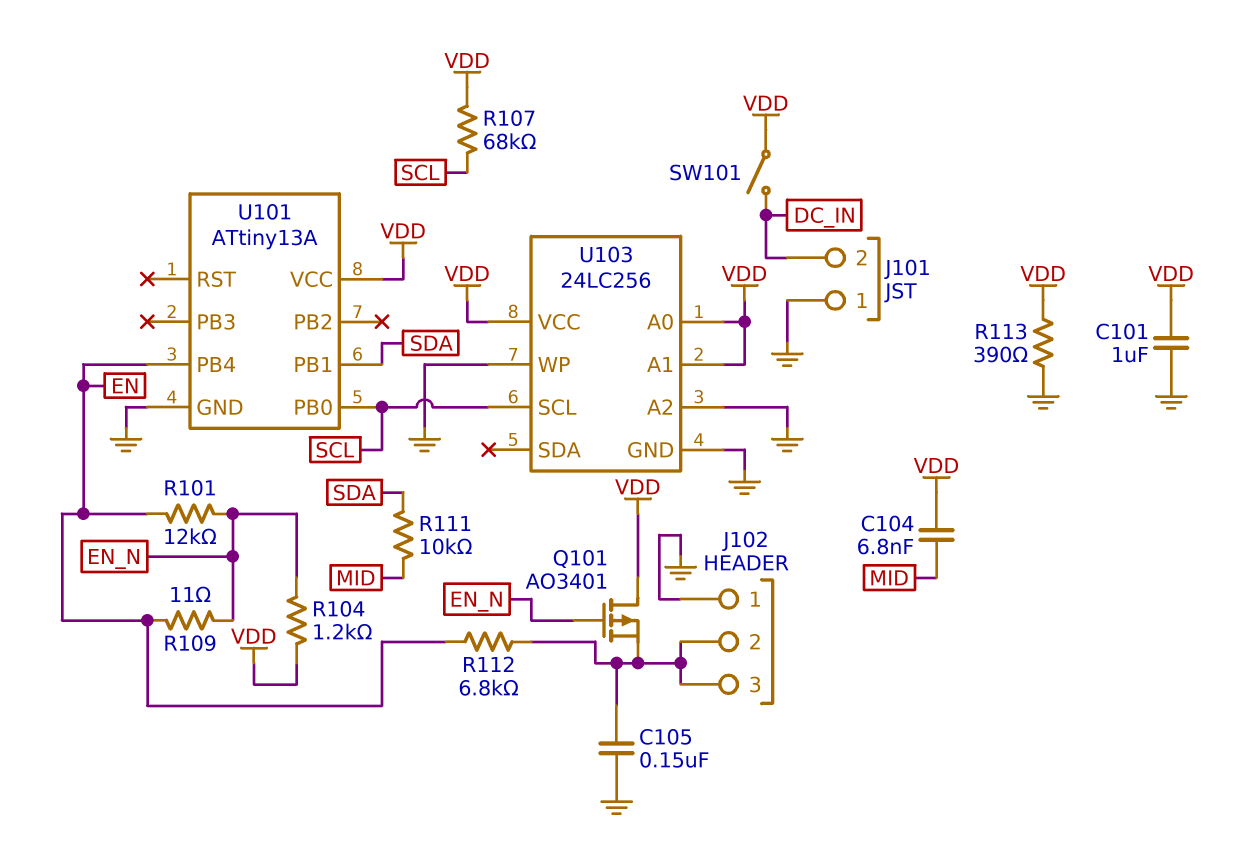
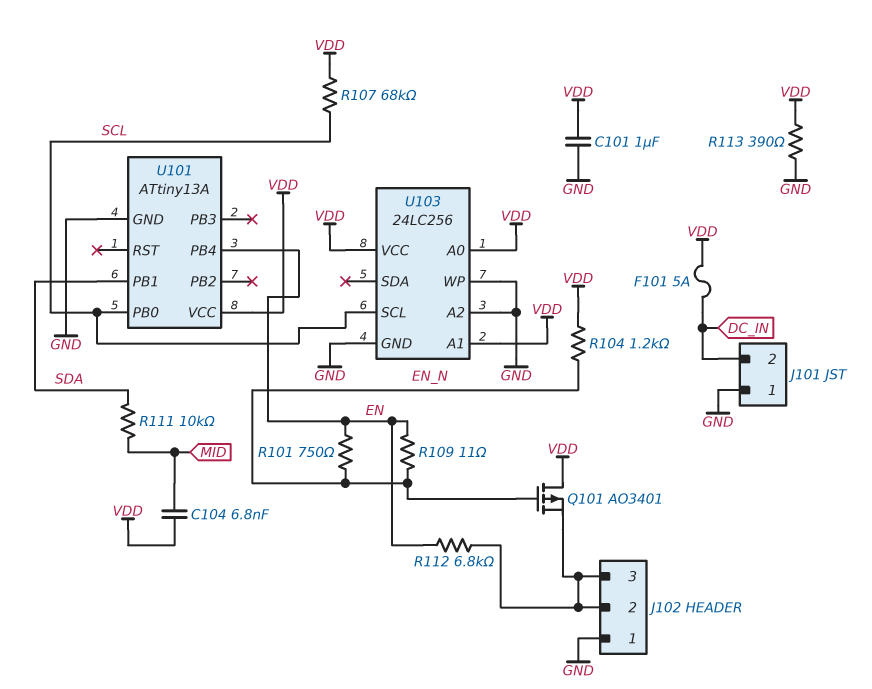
C105: 150nF (GND, J102/2) -> none
F101: none -> 5A (DC_IN, VDD)
R101: 12k (EN, EN_N) -> 750 (EN, EN_N)
SW101: switch (DC_IN, VDD) -> none

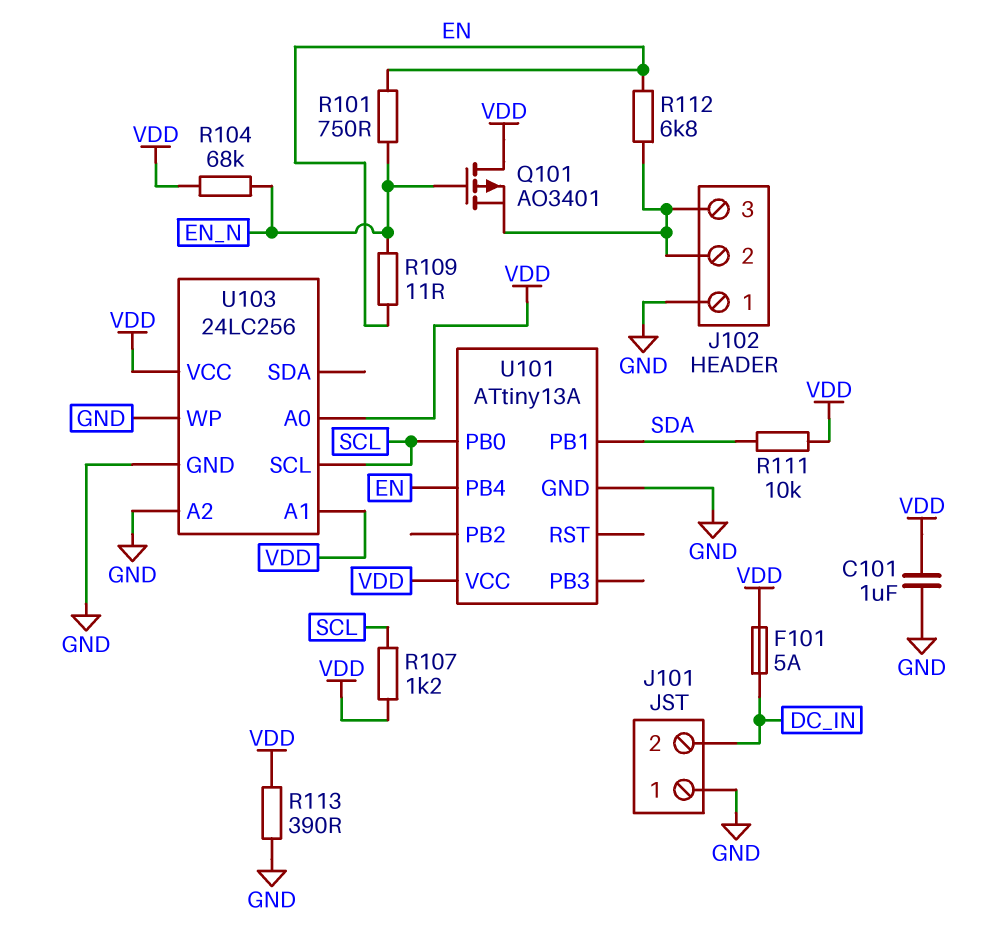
C104: 6.8nF (MID, VDD) -> none
R104: 1.2k (EN_N, VDD) -> 68k (EN_N, VDD)
R107: 68k (SCL, VDD) -> 1.2k (SCL, VDD)
R111: 10k (MID, SDA) -> 10k (SDA, VDD)

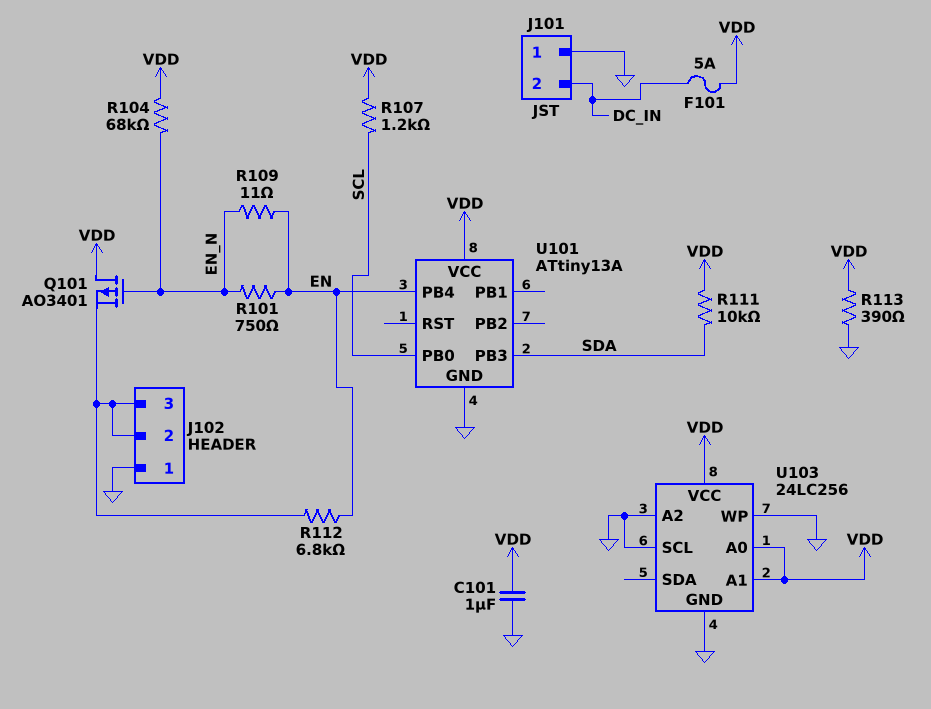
U101 pin PB1: SDA -> none
U101 pin PB3: none -> SDA
U103 pin SCL: SCL -> GND

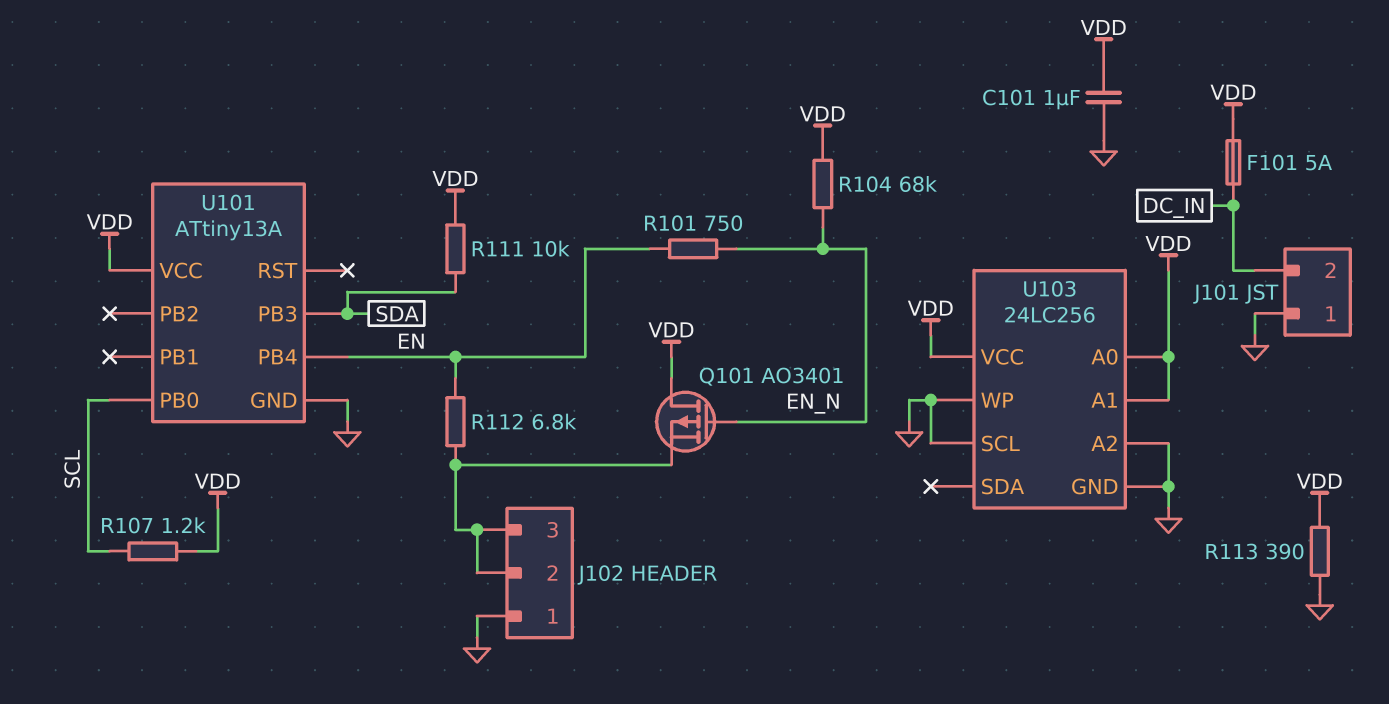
R109: 11 (EN, EN_N) -> none

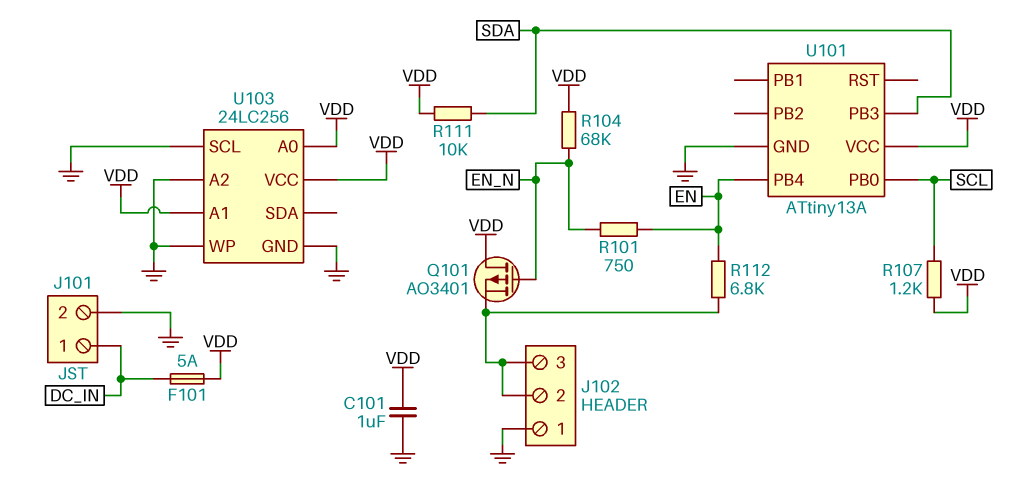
J101 pin 1: GND -> DC_IN
J101 pin 2: DC_IN -> GND
R113: 390 (GND, VDD) -> none

